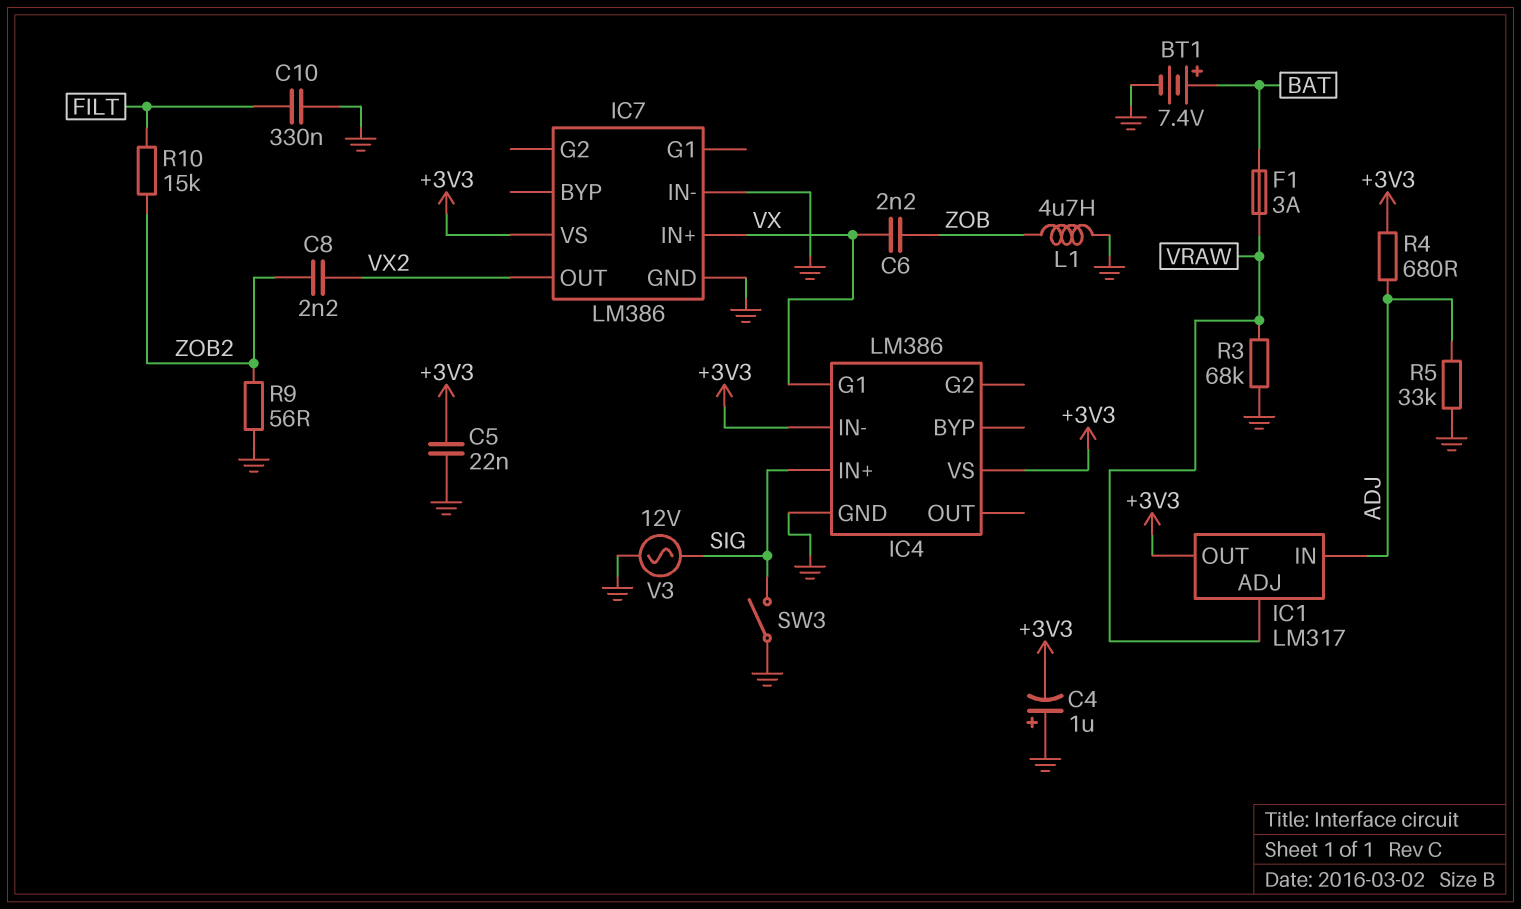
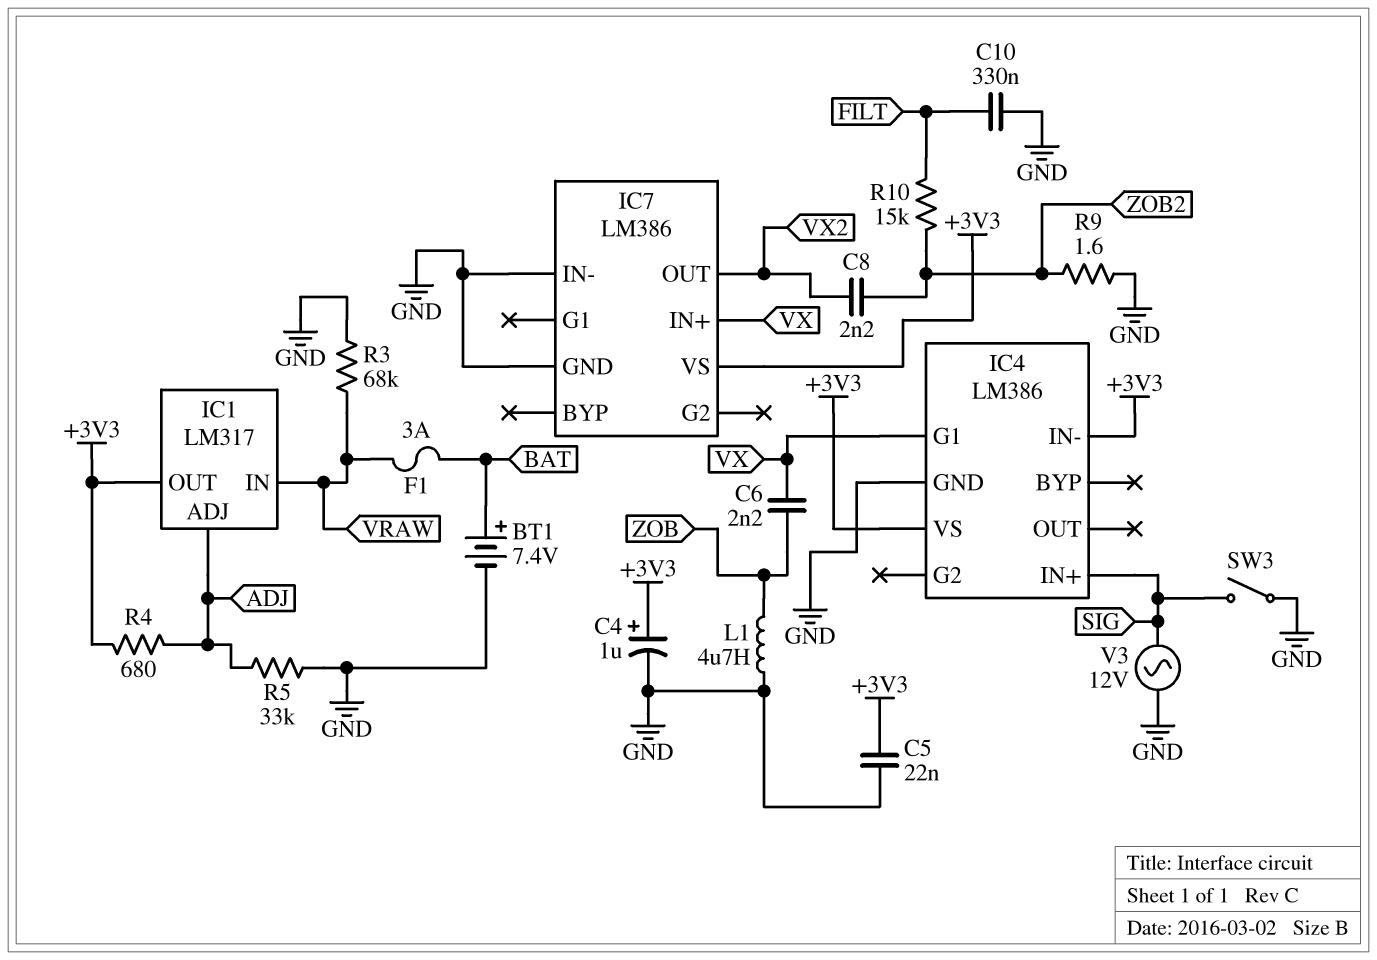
C4: 1uF (plus GND, minus +3V3) -> 1uF (plus +3V3, minus GND)
IC1 pin ADJ: VRAW -> ADJ
IC1 pin IN: ADJ -> VRAW
R9: 56 (GND, ZOB2) -> 1.6 (GND, ZOB2)

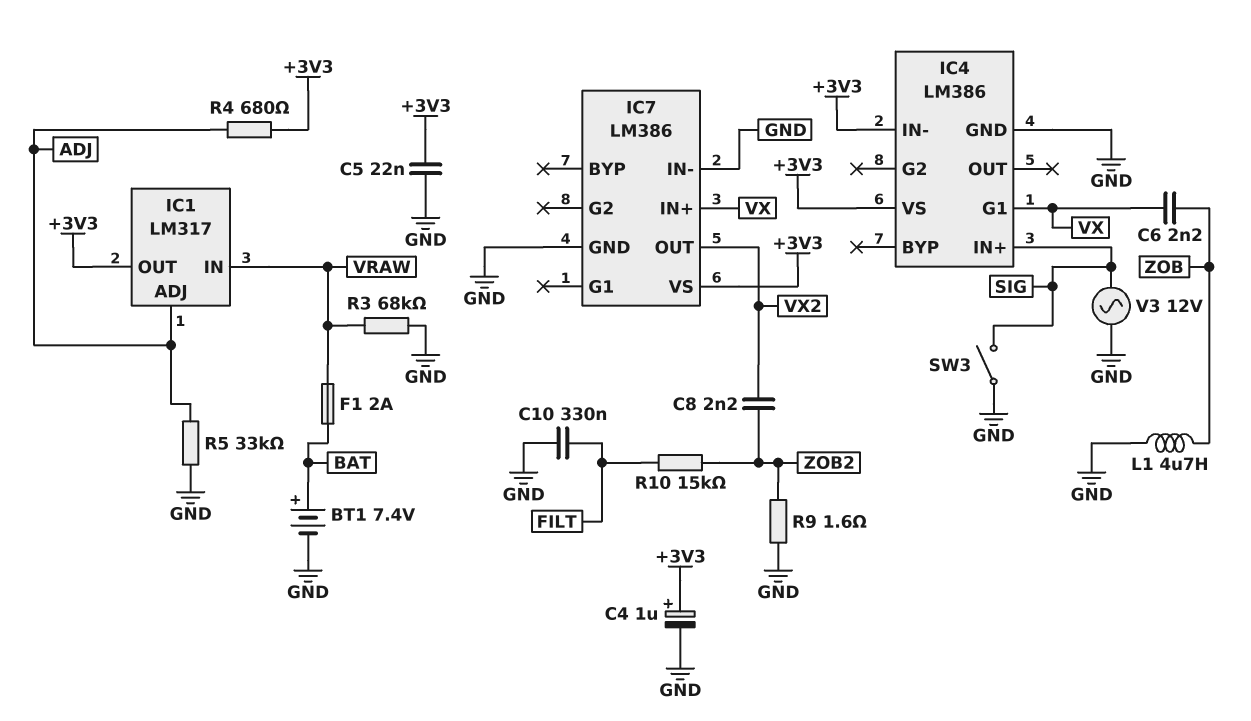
F1: 3A (BAT, VRAW) -> 2A (BAT, VRAW)

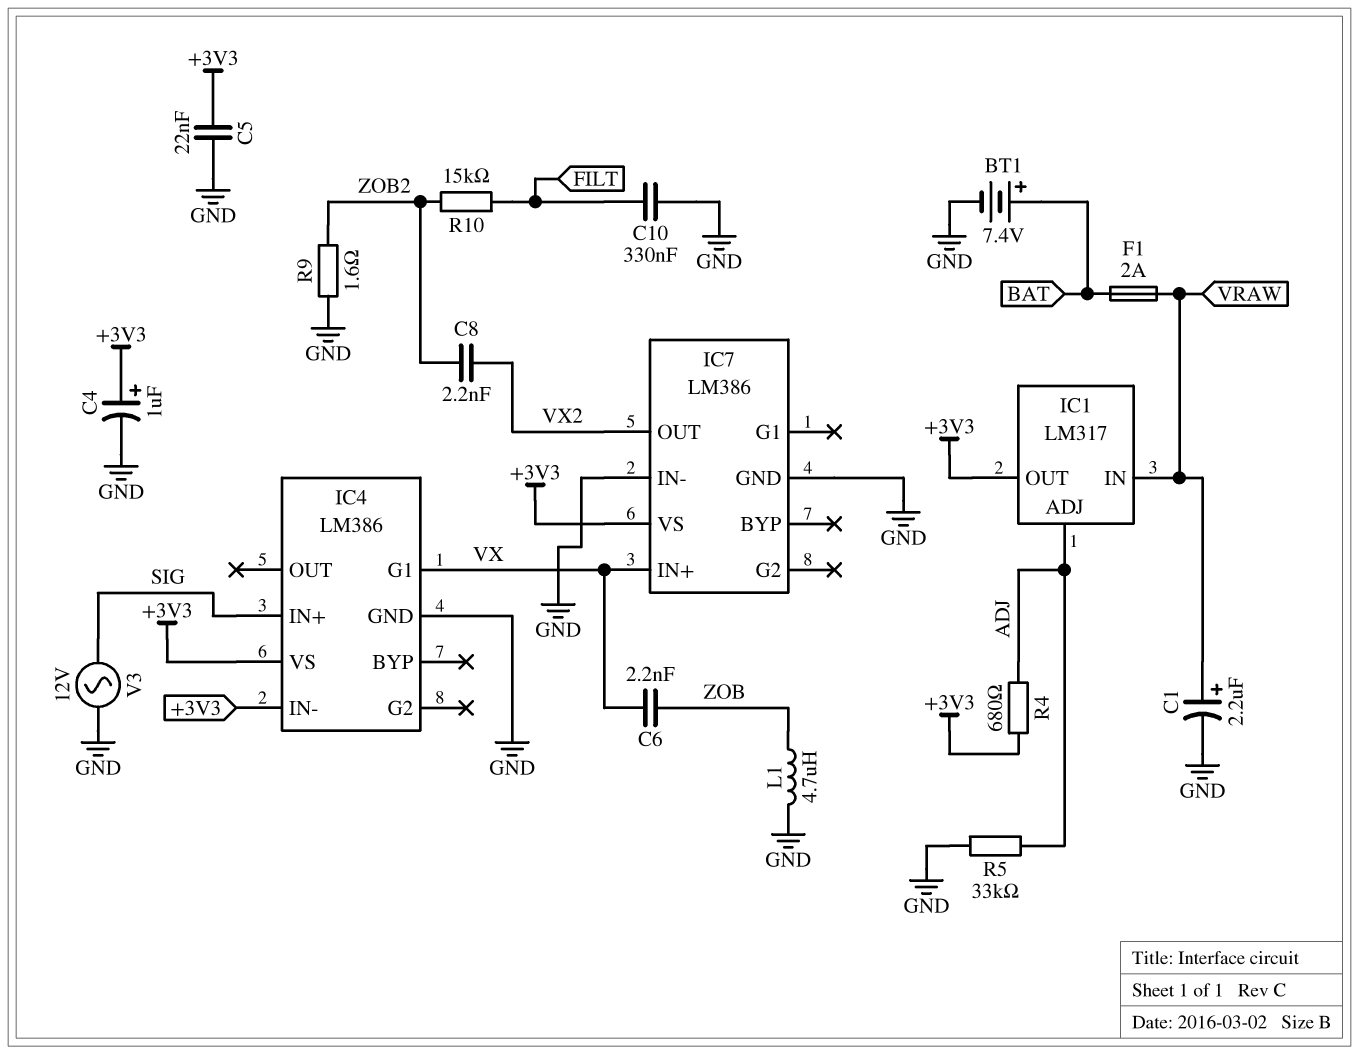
C1: none -> 2.2uF (plus VRAW, minus GND)
R3: 68k (GND, VRAW) -> none
SW3: switch (GND, SIG) -> none

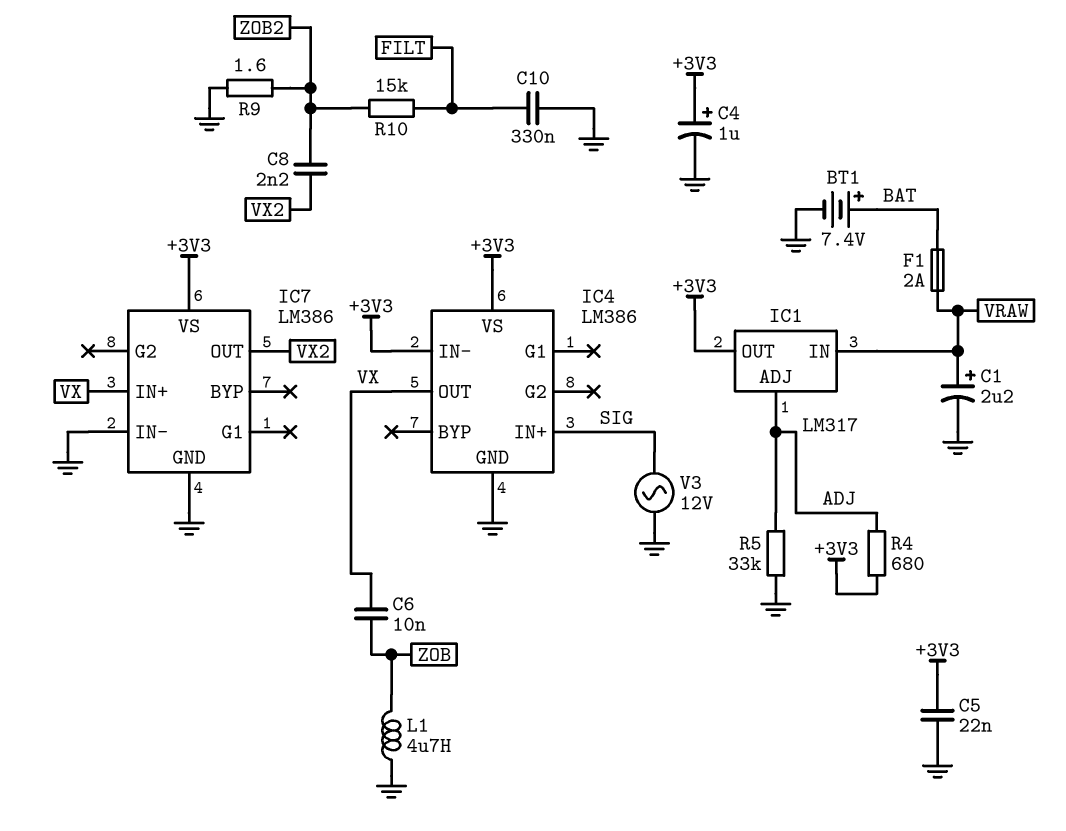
C6: 2.2nF (VX, ZOB) -> 10nF (VX, ZOB)
IC4 pin G1: VX -> none
IC4 pin OUT: none -> VX

